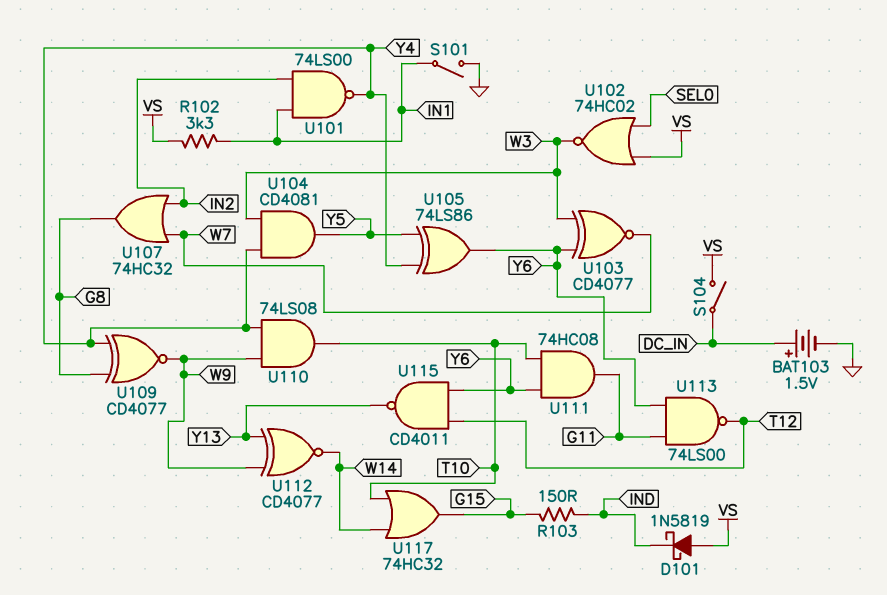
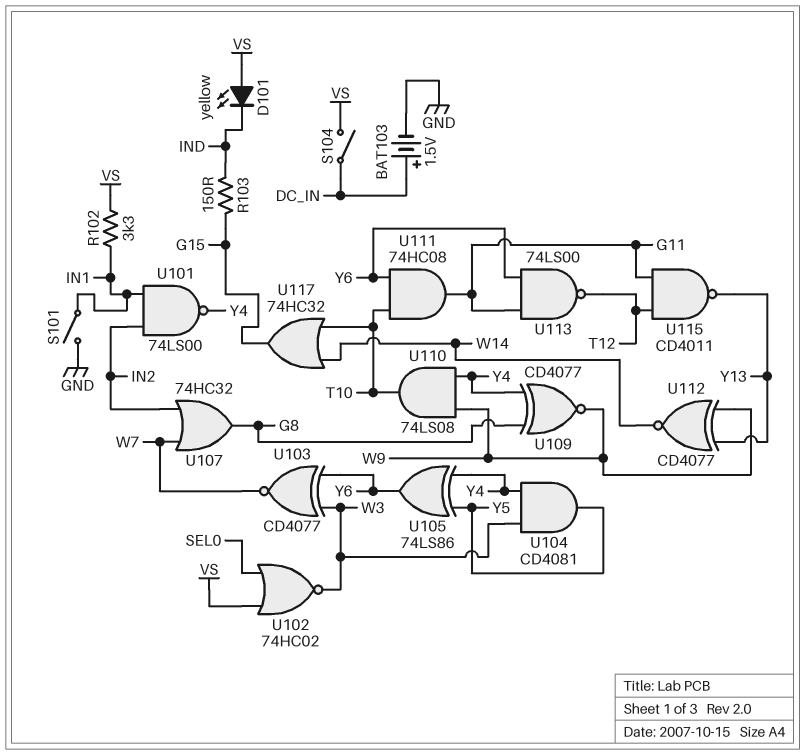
D101: schottky 1N5819 (A VS, K IND) -> LED yellow (A VS, K IND)
U115: NAND CD4011 (in T12, in Y6, out Y13) -> NAND CD4011 (in G11, in T12, out Y13)

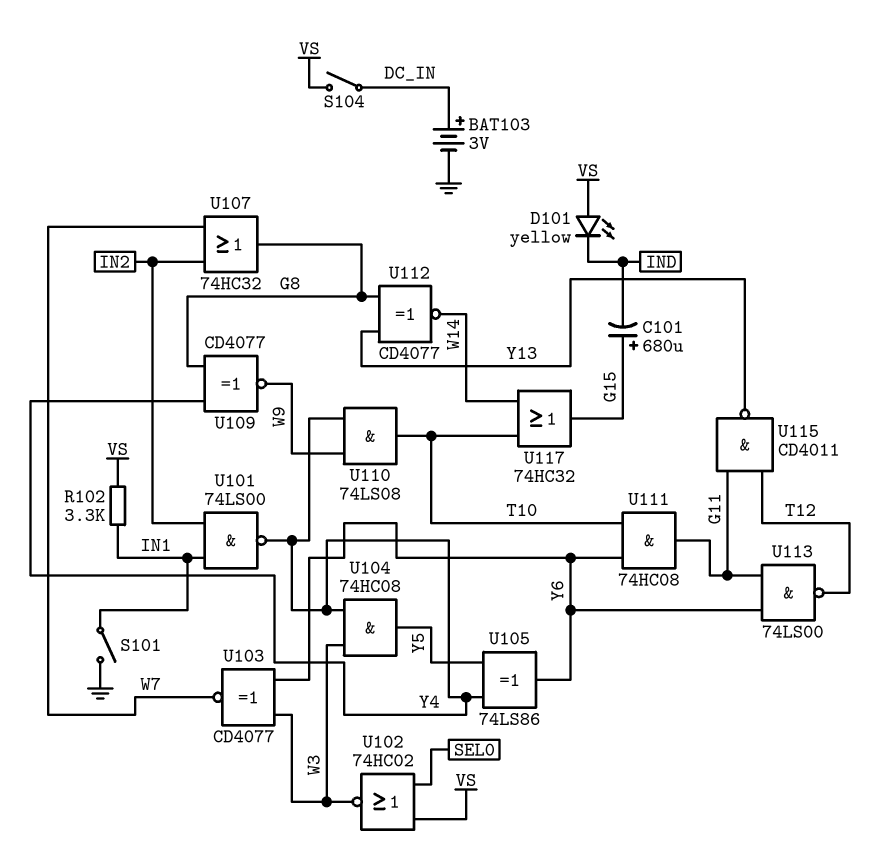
BAT103: 1.5V (plus DC_IN, minus GND) -> 3V (plus DC_IN, minus GND)
C101: none -> 680uF (plus G15, minus IND)
R103: 150 (G15, IND) -> none
U104: AND CD4081 (in W3, in Y4, out Y5) -> AND 74HC08 (in W3, in Y4, out Y5)
U112: XNOR CD4077 (in W9, in Y13, out W14) -> XNOR CD4077 (in G8, in Y13, out W14)

